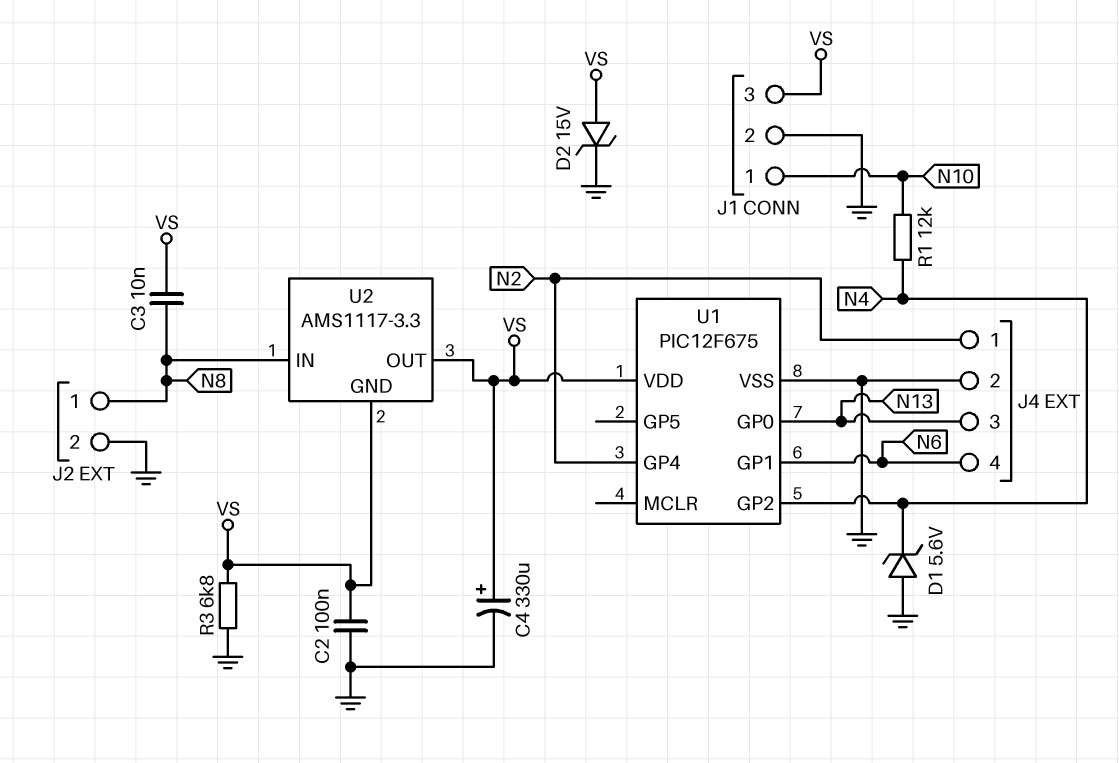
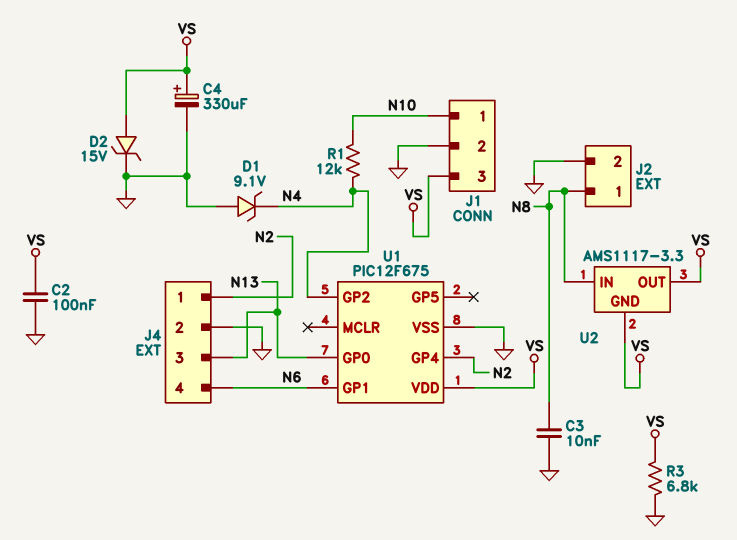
C3: 10nF (N8, VS) -> 10nF (GND, N8)
D1: zener 5.6V (A GND, K N4) -> zener 9.1V (A GND, K N4)

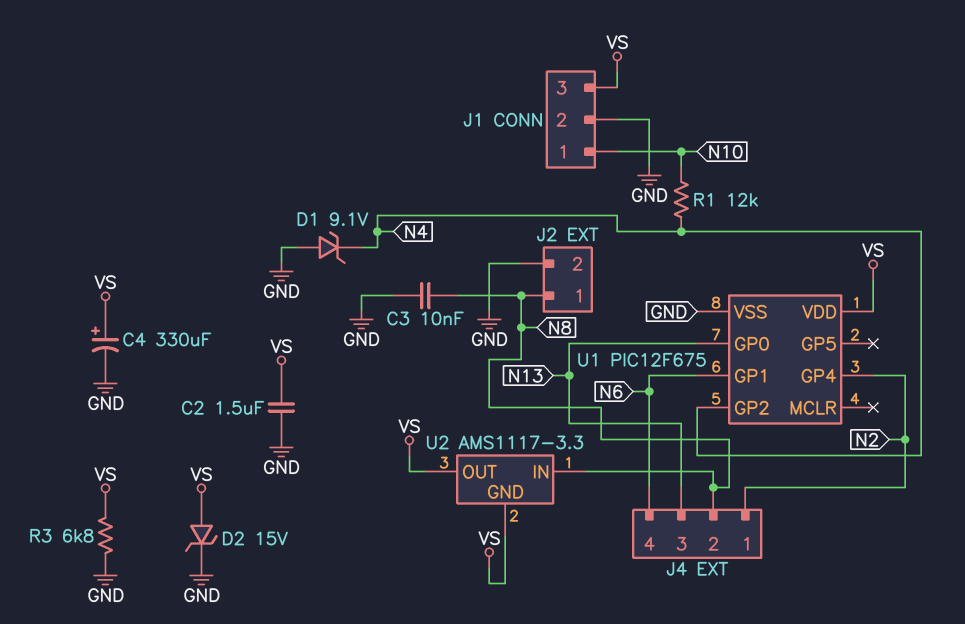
C2: 100nF (GND, VS) -> 1.5uF (GND, VS)
J4 pin 2: GND -> N8

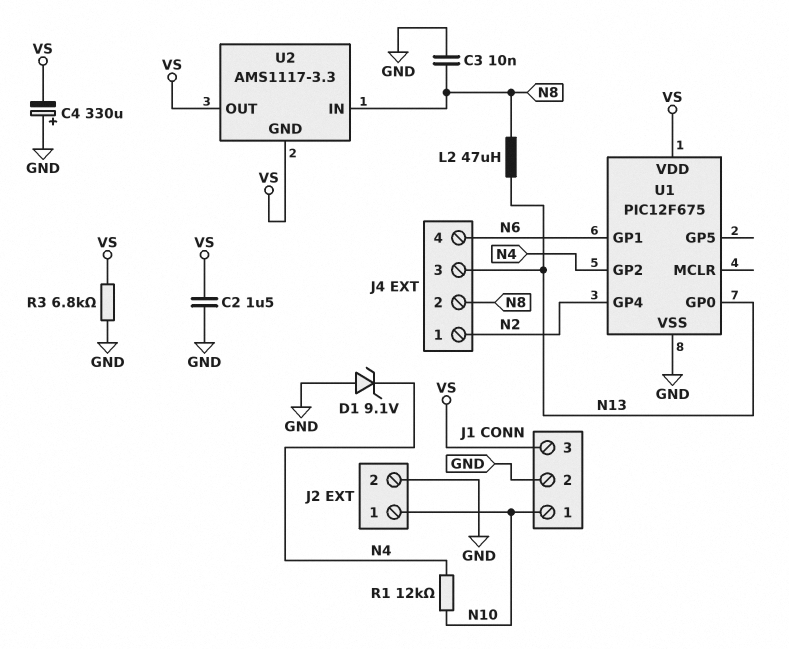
C4: 330uF (plus VS, minus GND) -> 330uF (plus GND, minus VS)
D2: zener 15V (A VS, K GND) -> none
J2 pin 1: N8 -> N10
L2: none -> 47uH (N8, N13)

